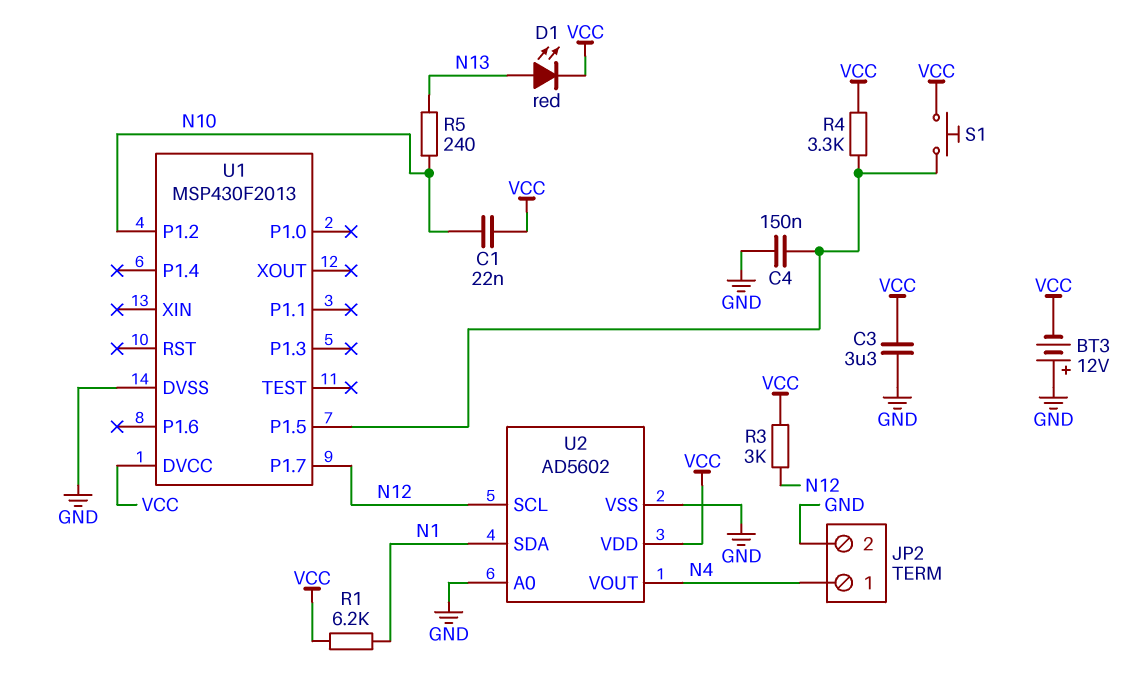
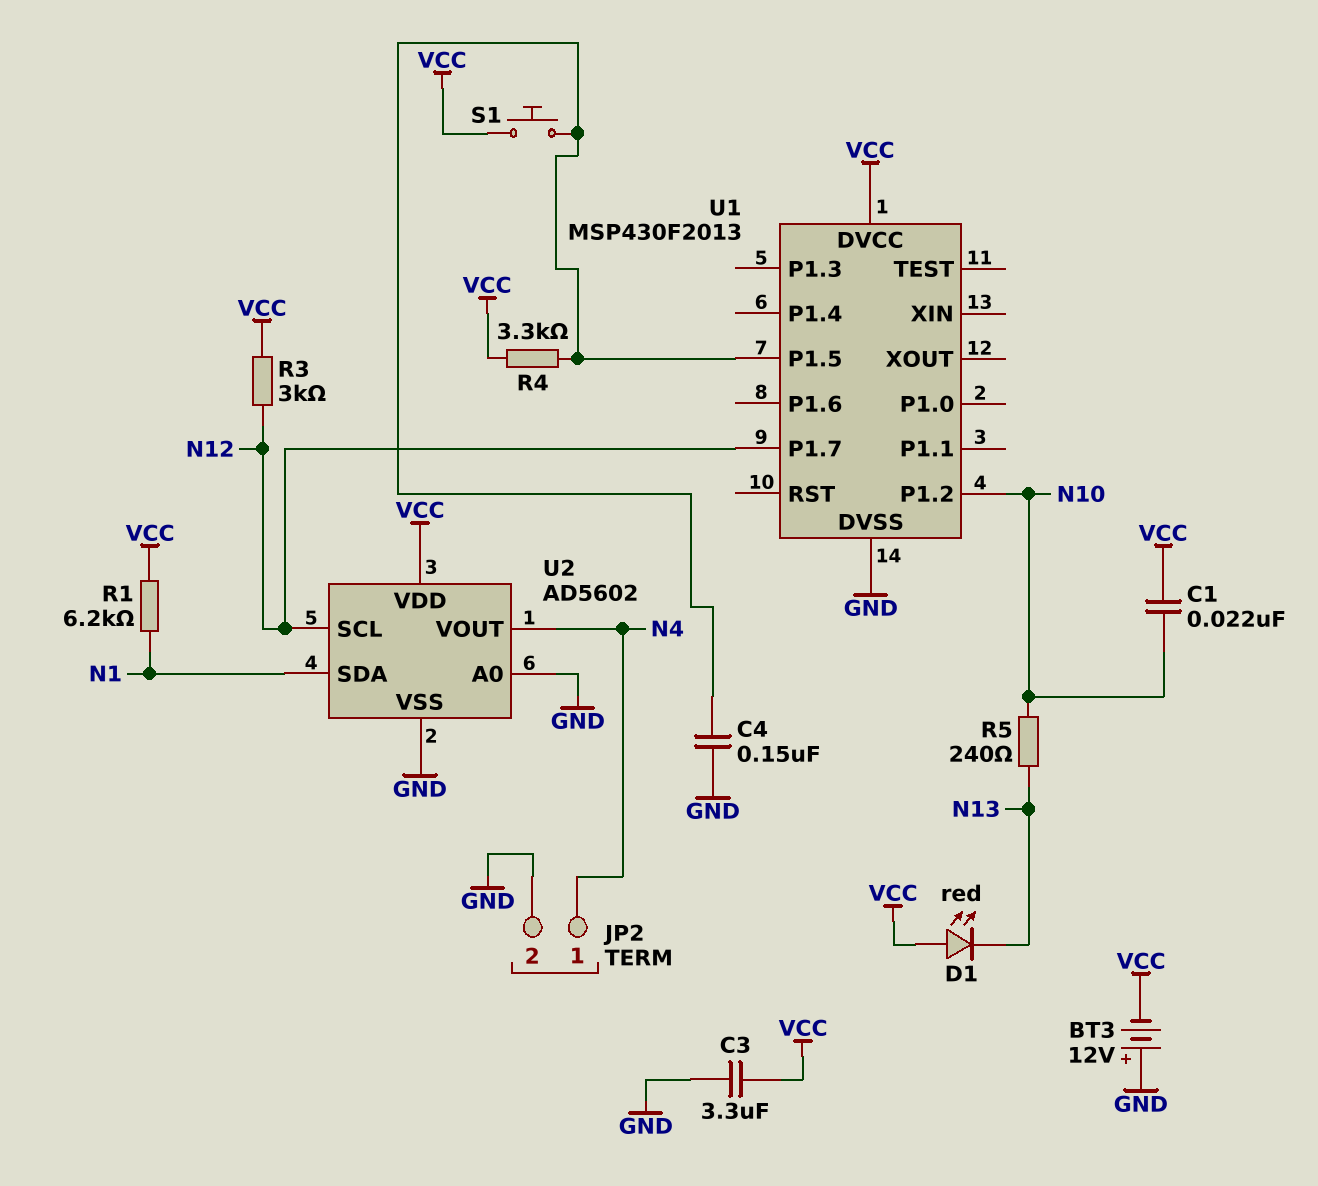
D1: LED red (A N13, K VCC) -> LED red (A VCC, K N13)

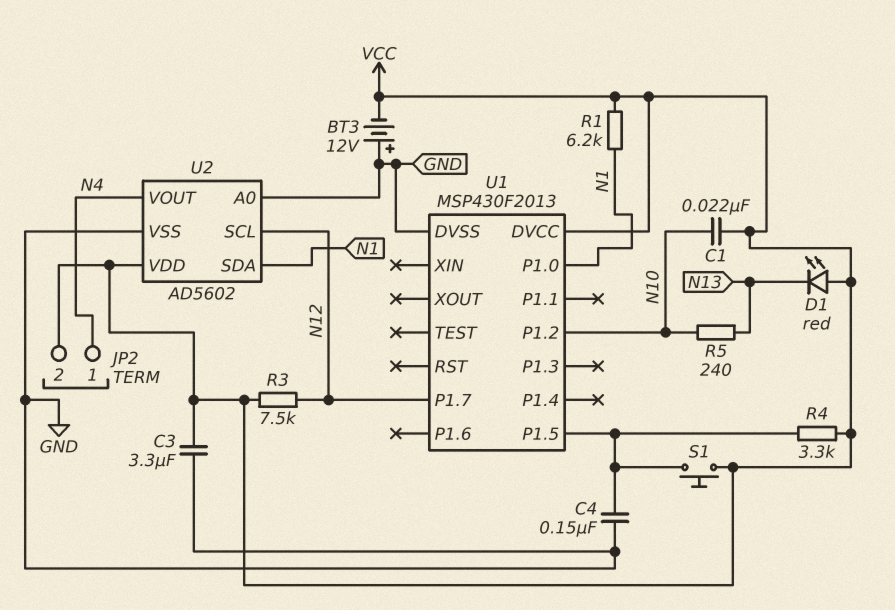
JP2 pin 2: GND -> VCC
R3: 3k (N12, VCC) -> 7.5k (N12, VCC)
U1 pin P1.0: none -> N1

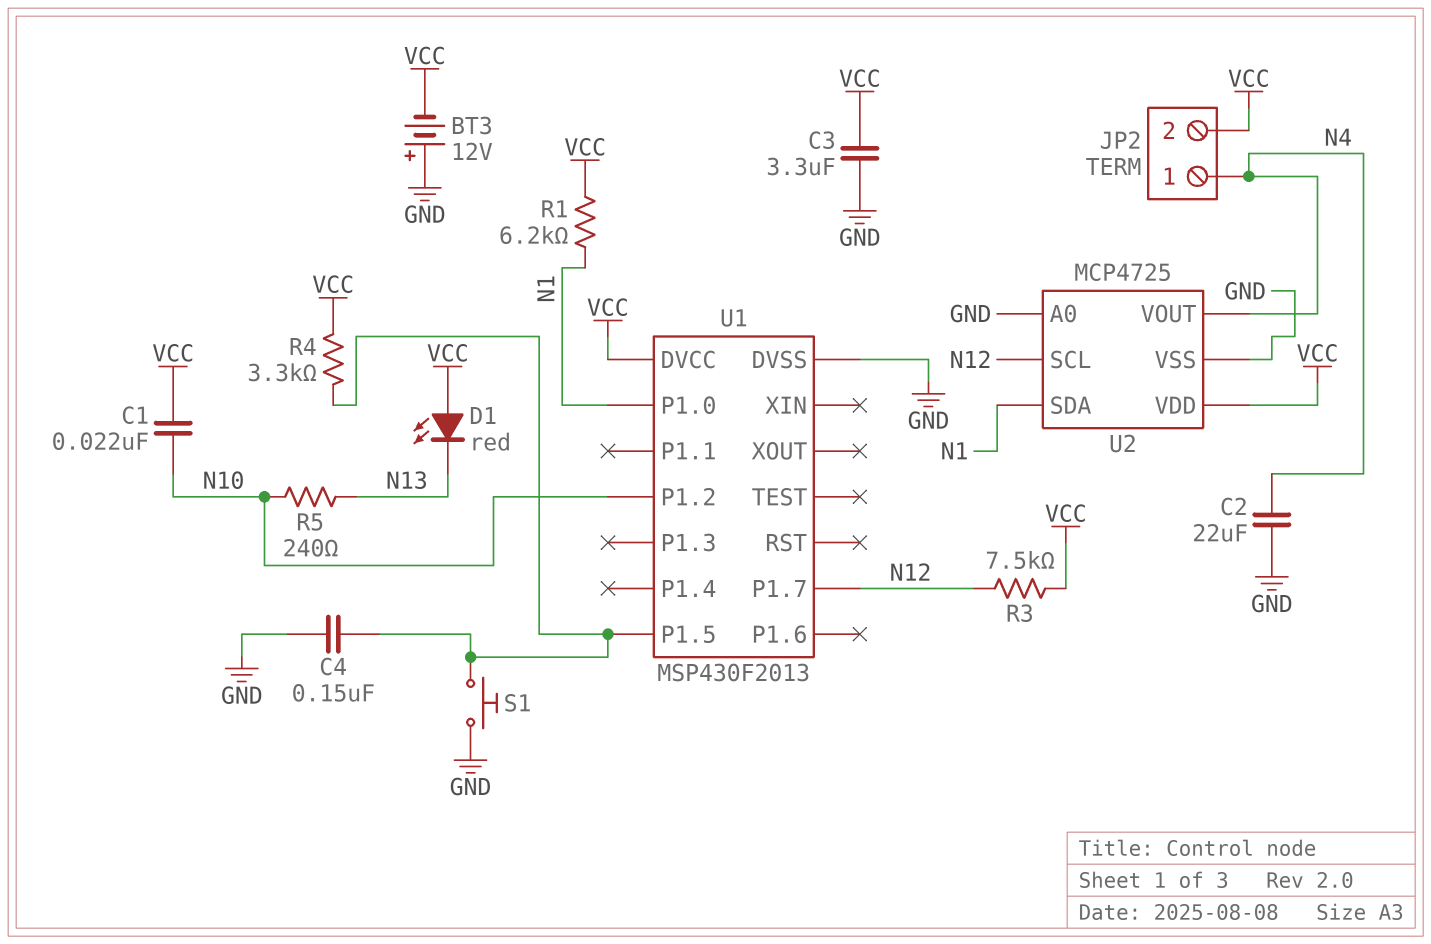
C2: none -> 22uF (GND, N4)
S1: button (U1/P1.5, VCC) -> button (GND, U1/P1.5)
U2: AD5602 -> MCP4725

